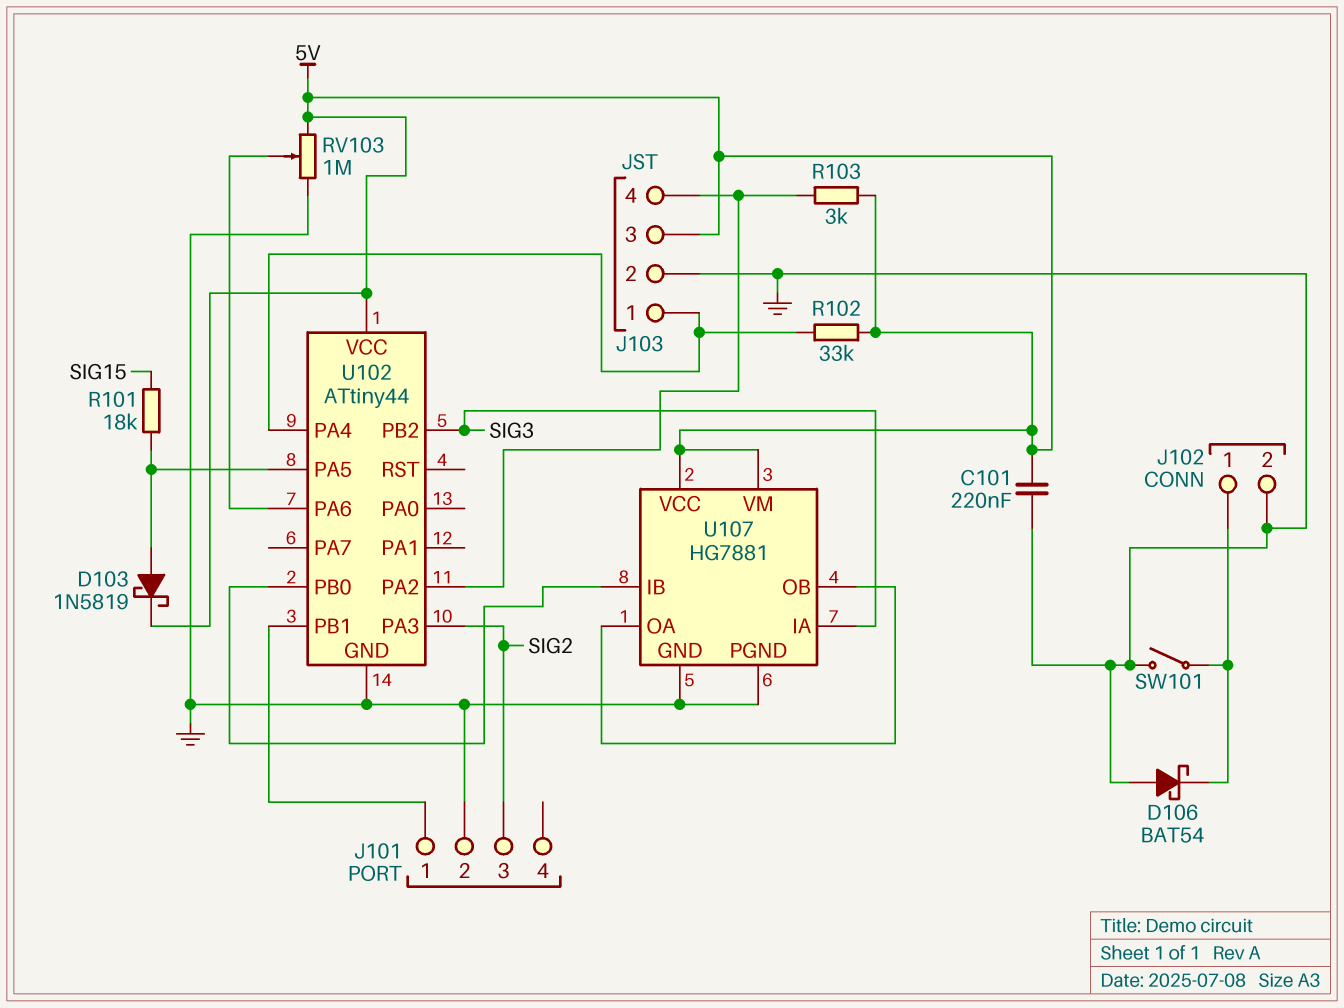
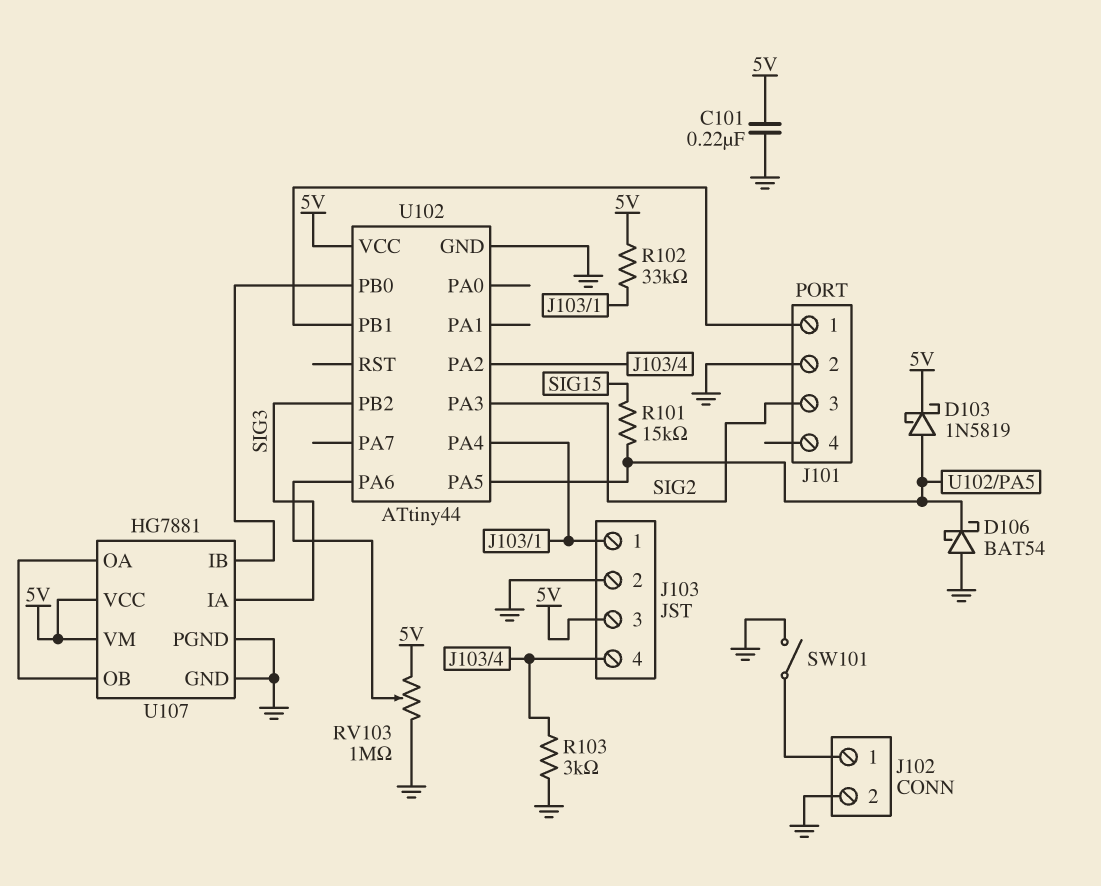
D106: schottky BAT54 (A GND, K J102/1) -> schottky BAT54 (A GND, K U102/PA5)
R101: 18k (SIG15, U102/PA5) -> 15k (SIG15, U102/PA5)
R103: 3k (5V, J103/4) -> 3k (GND, J103/4)

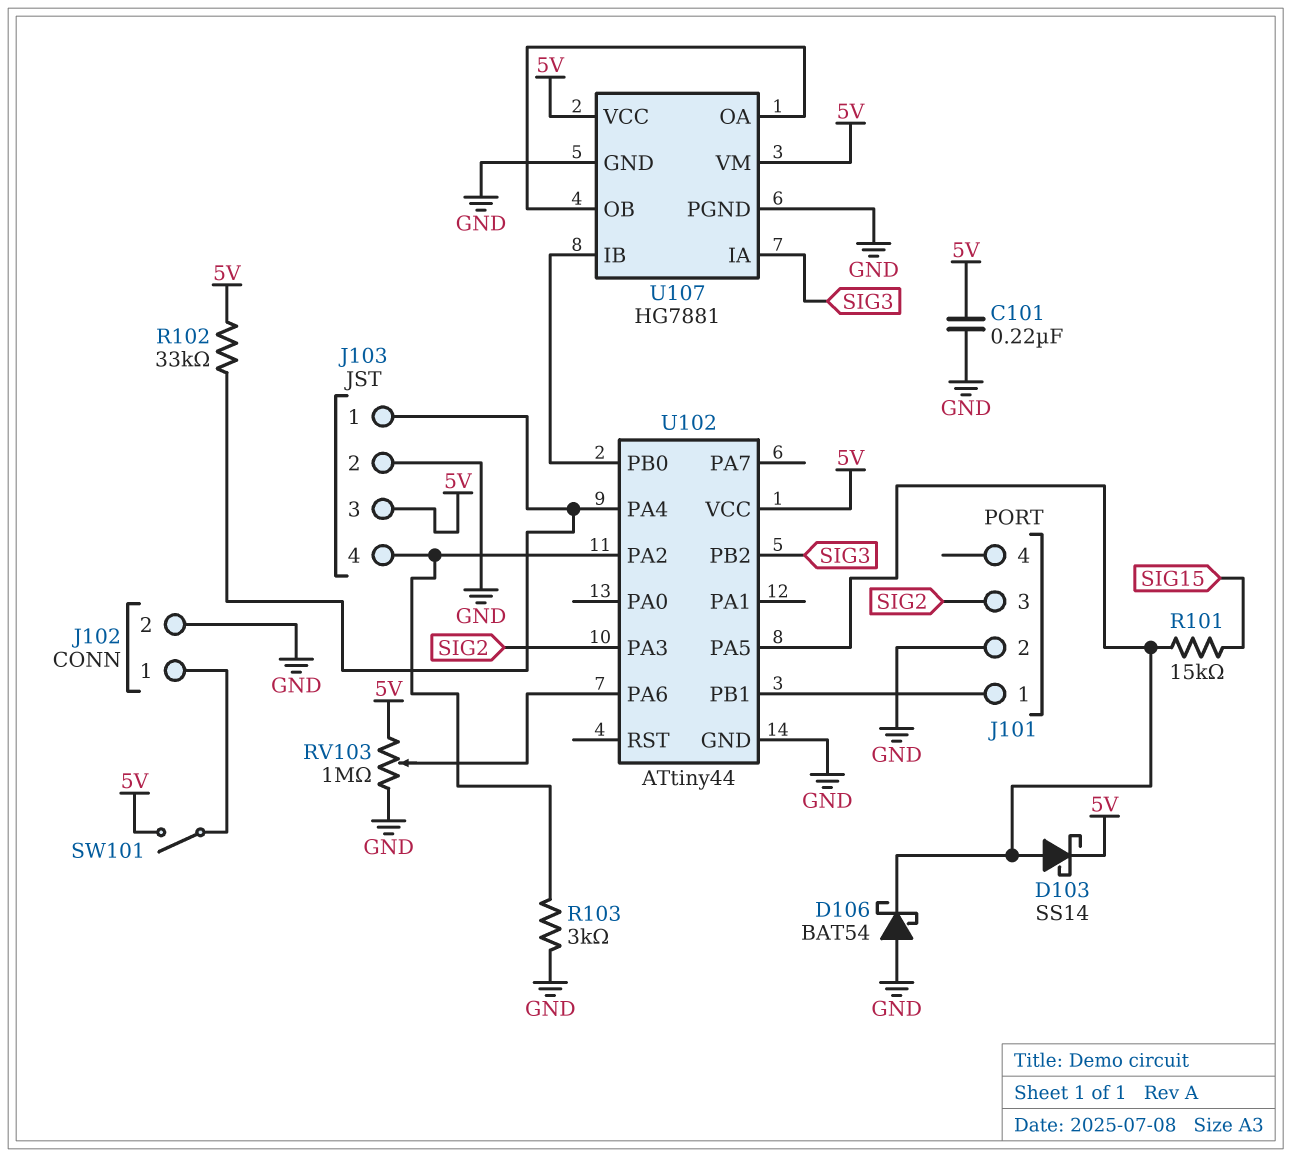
D103: schottky 1N5819 (A U102/PA5, K 5V) -> schottky SS14 (A U102/PA5, K 5V)
SW101: switch (GND, J102/1) -> switch (5V, J102/1)

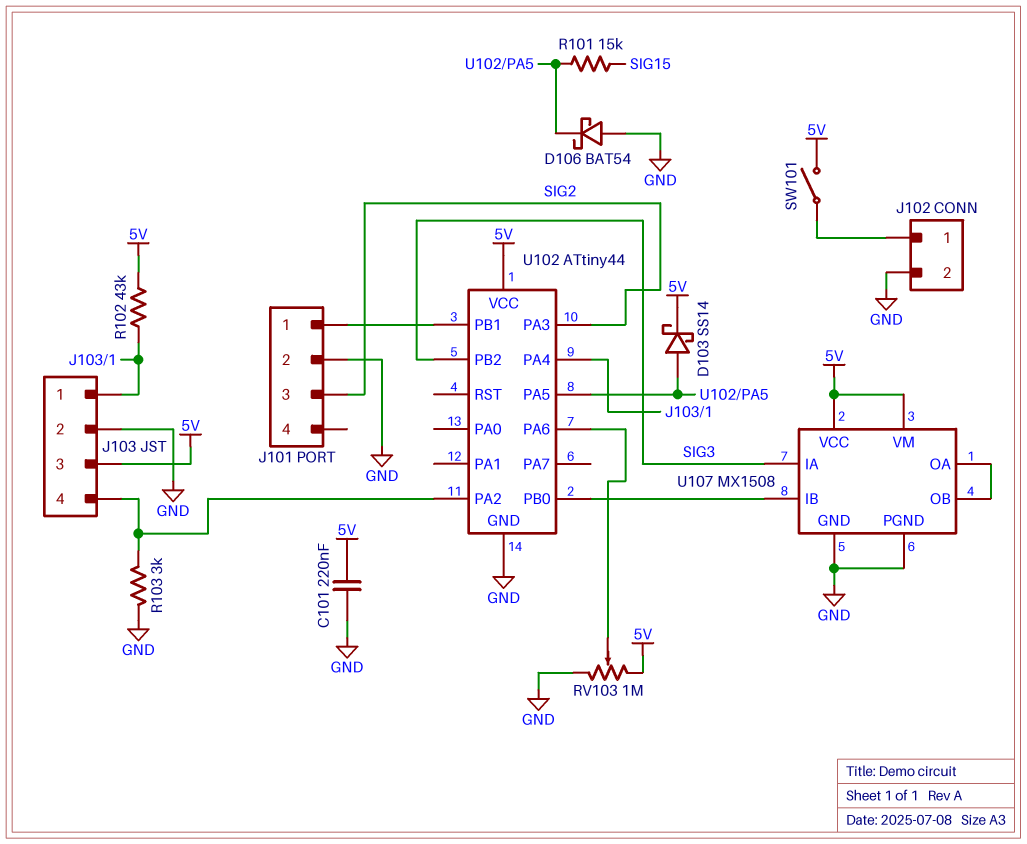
R102: 33k (5V, J103/1) -> 43k (5V, J103/1)
U107: HG7881 -> MX1508

